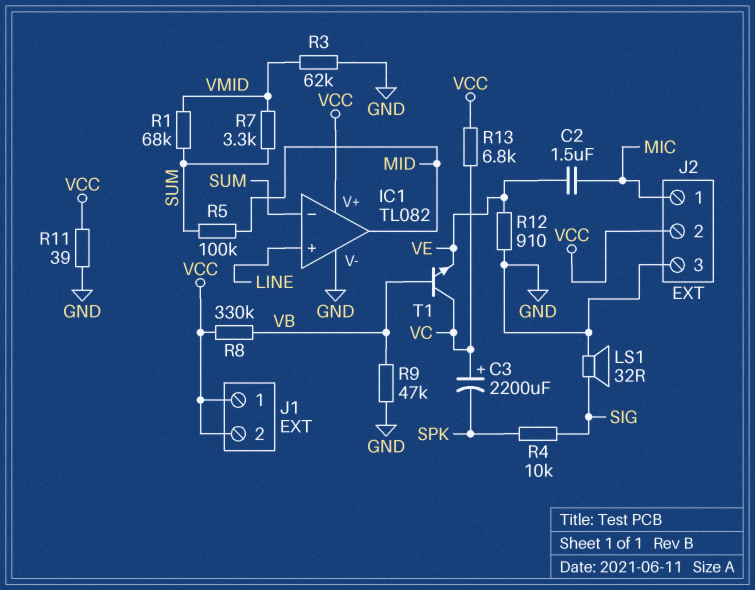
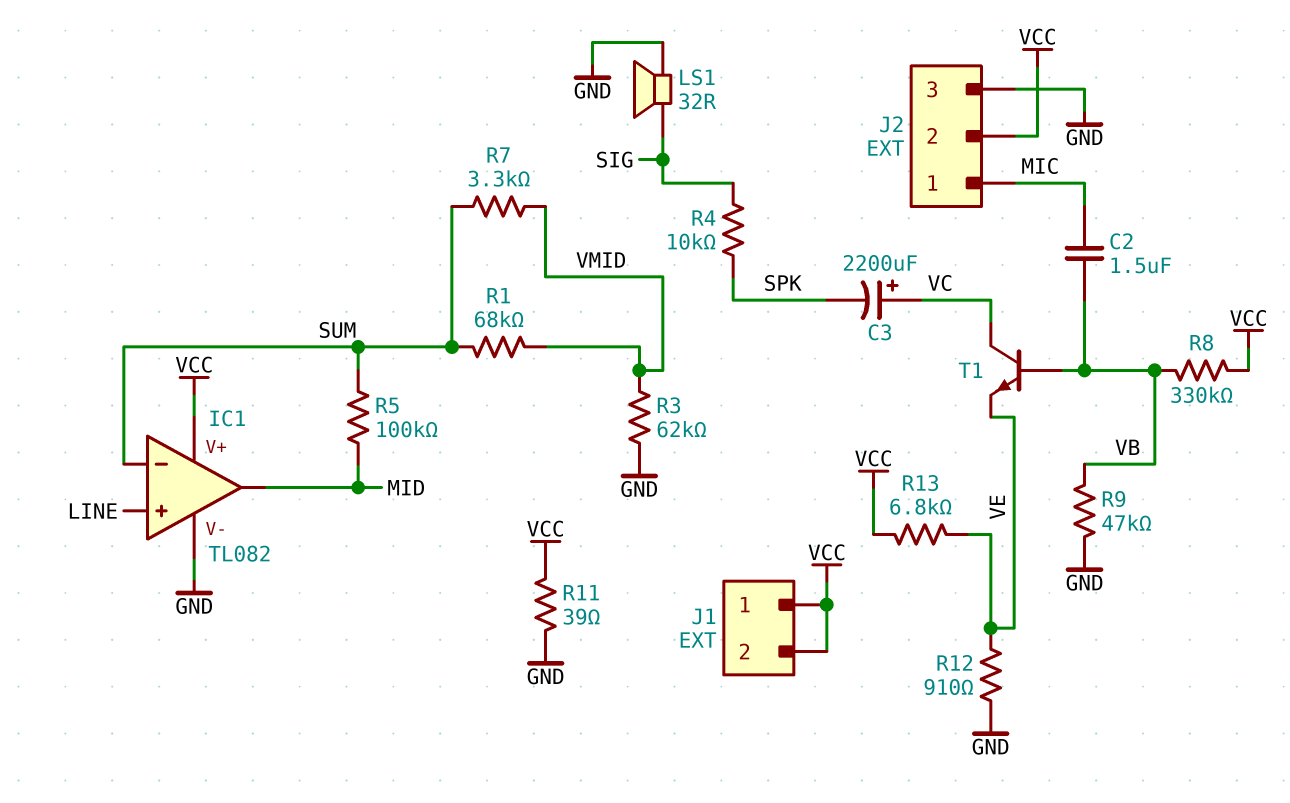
C2: 1.5uF (MIC, VE) -> 1.5uF (MIC, VB)
R13: 6.8k (VC, VCC) -> 6.8k (VCC, VE)

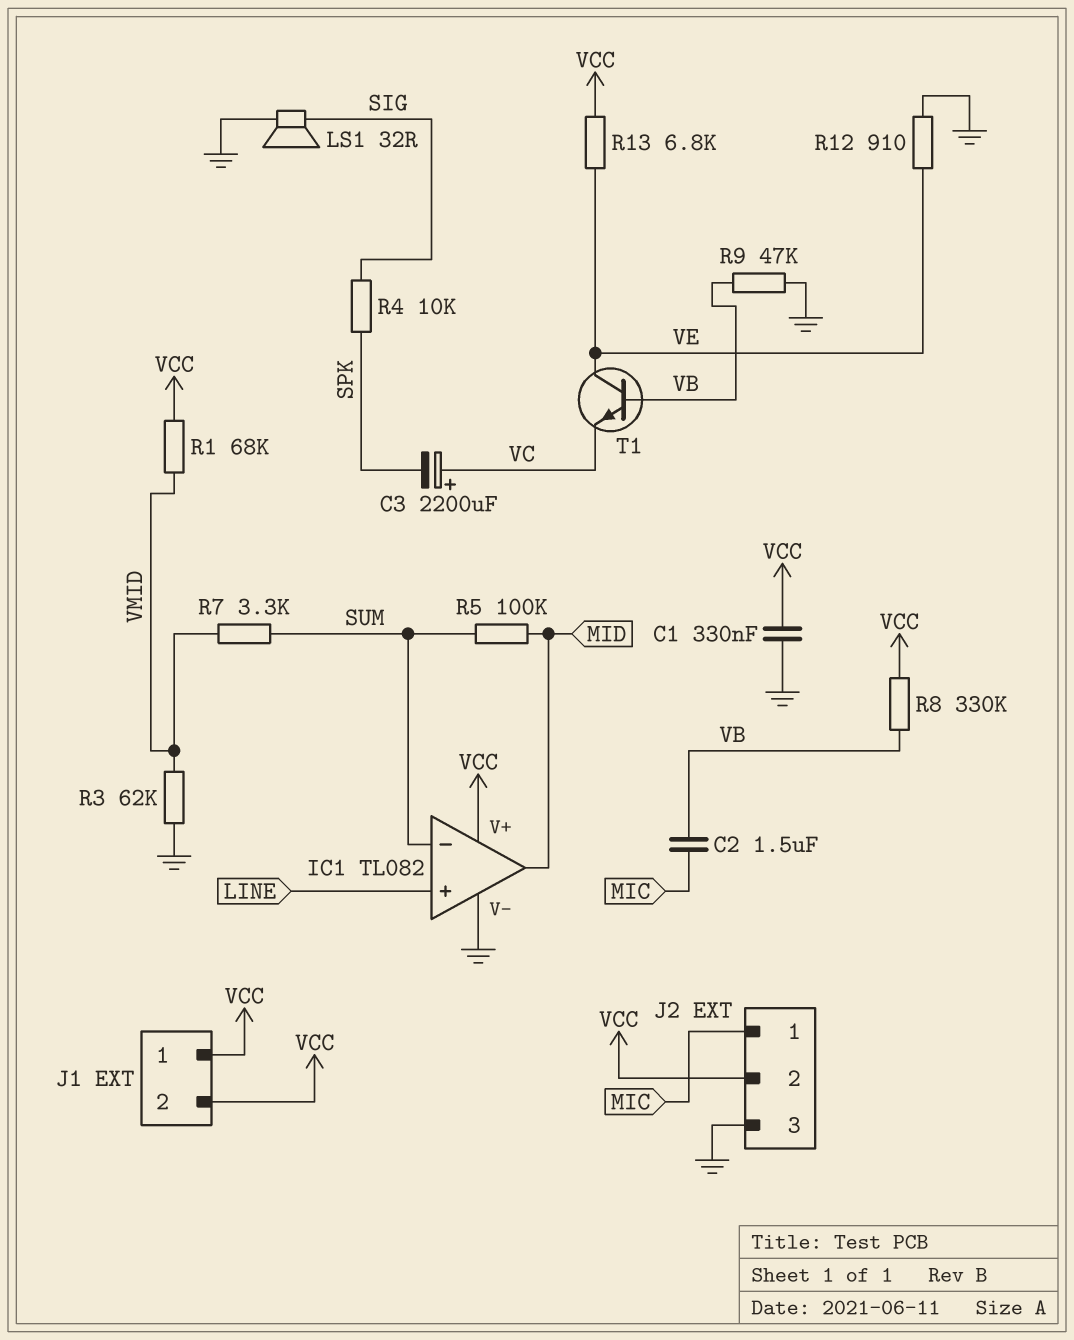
C1: none -> 330nF (GND, VCC)
R1: 68k (SUM, VMID) -> 68k (VCC, VMID)
R11: 39 (GND, VCC) -> none
T1: NPN (B VB, C VC, E VE) -> NPN (B VB, C VE, E VC)

